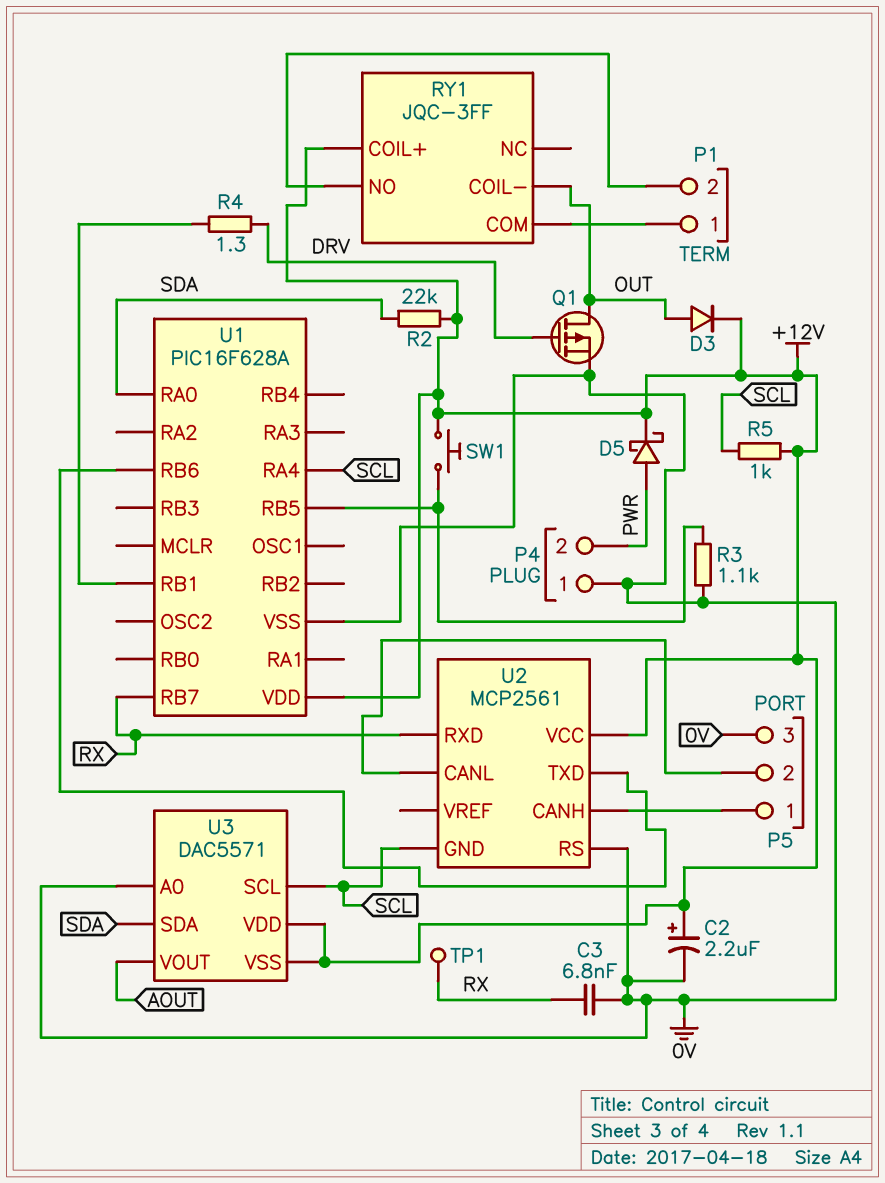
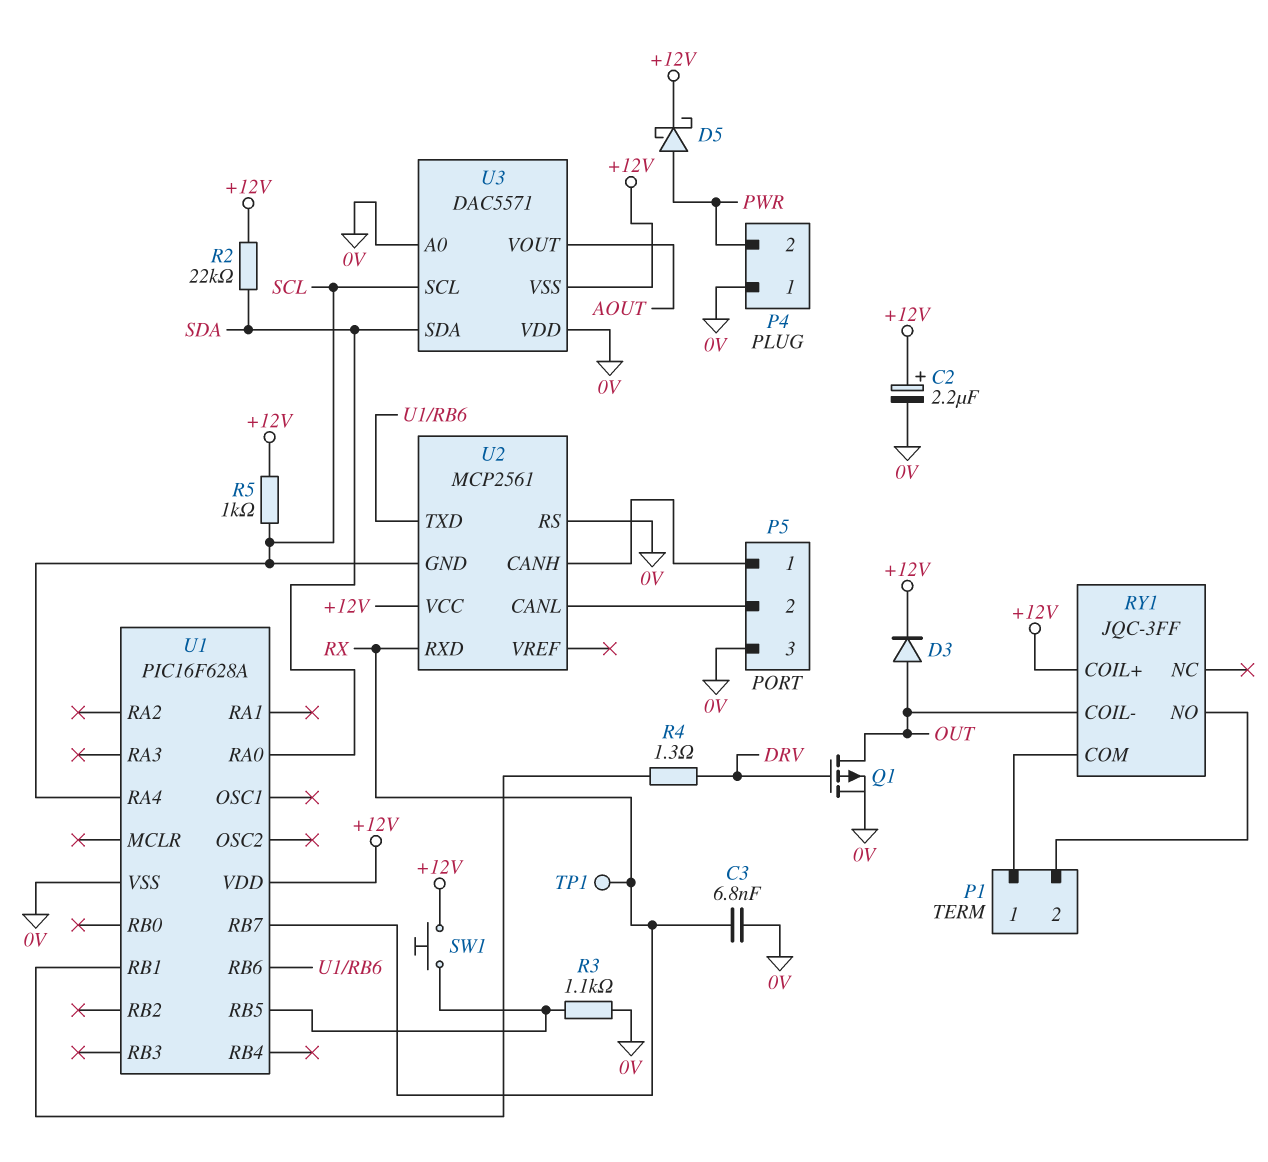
U3 pin VDD: +12V -> 0V

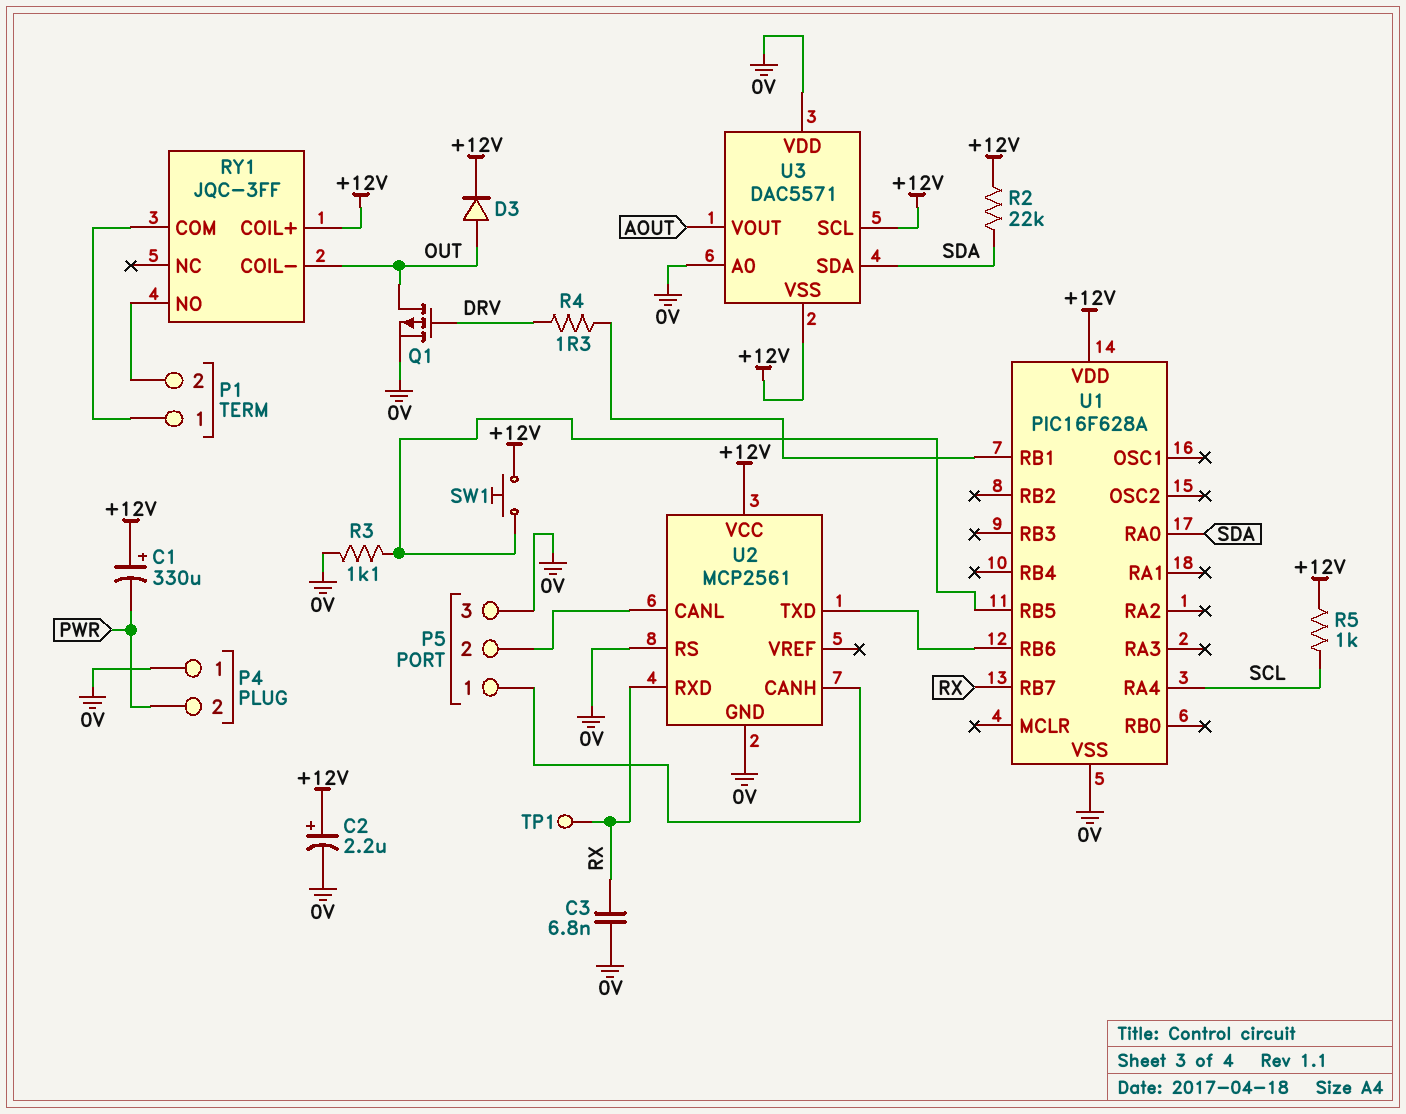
C1: none -> 330uF (plus +12V, minus PWR)
D5: schottky (A PWR, K +12V) -> none
U2 pin GND: SCL -> 0V
U3 pin SCL: SCL -> +12V

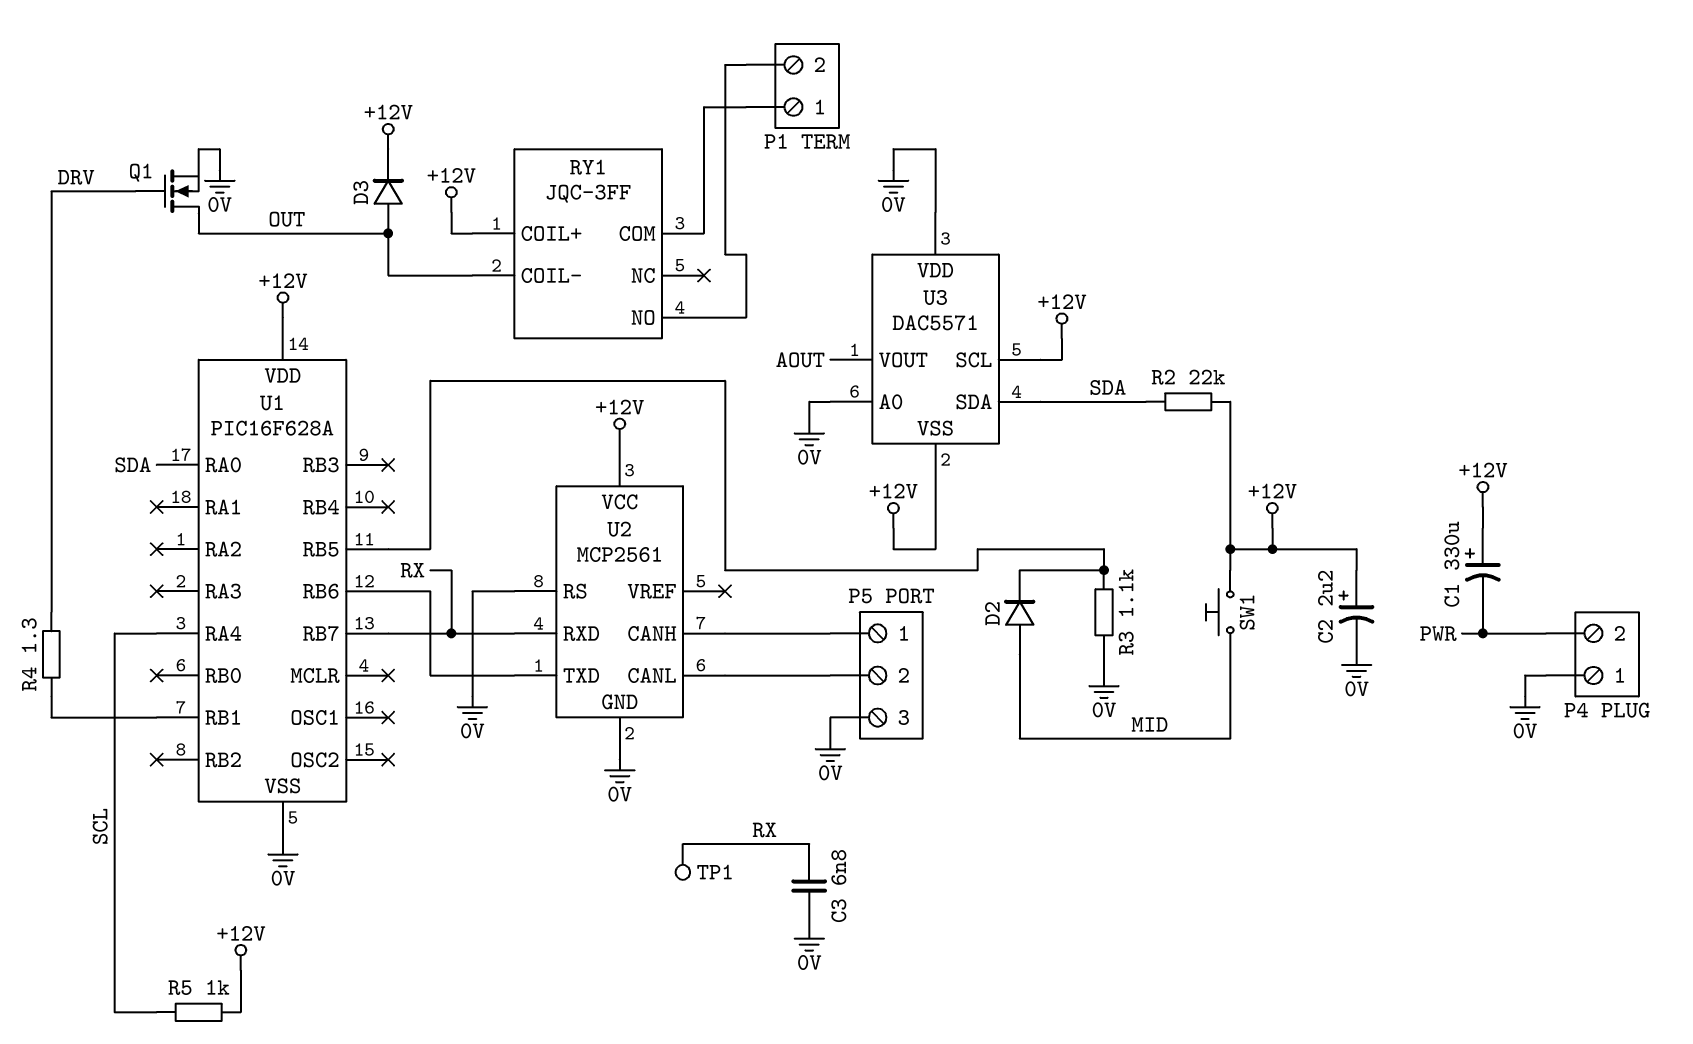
D2: none -> diode (A MID, K U1/RB5)
Q1: PMOS (G DRV, D OUT, S 0V) -> NMOS (G DRV, D OUT, S 0V)
SW1: button (+12V, U1/RB5) -> button (+12V, MID)

